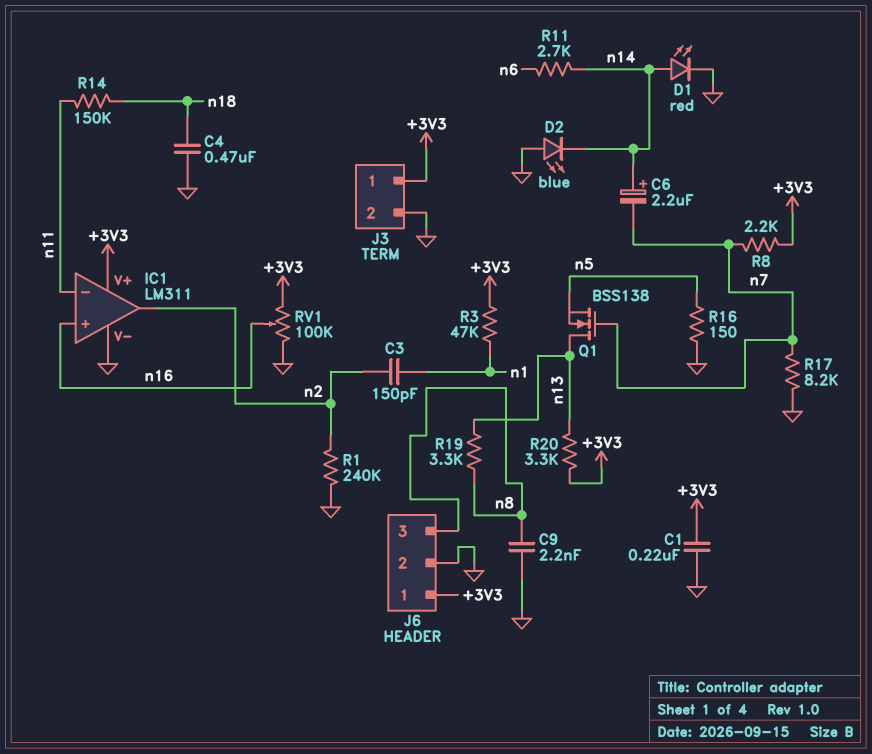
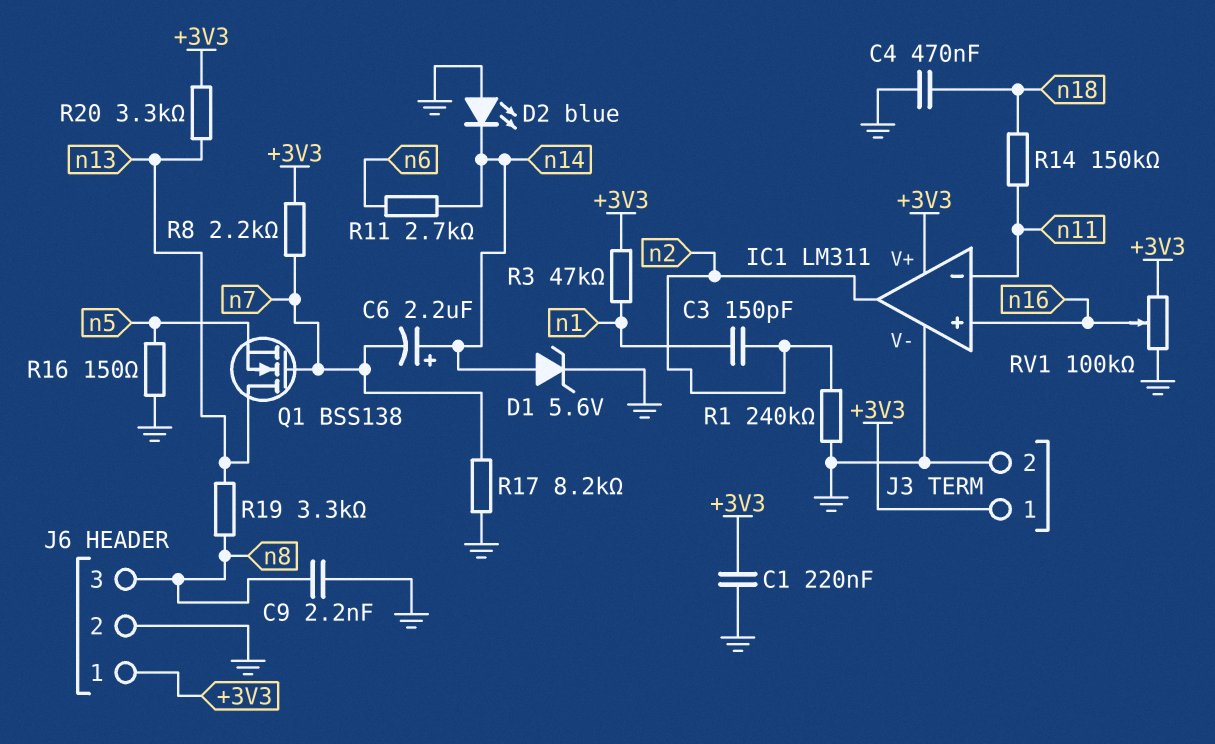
D1: LED red (A n14, K GND) -> zener 5.6V (A n14, K GND)

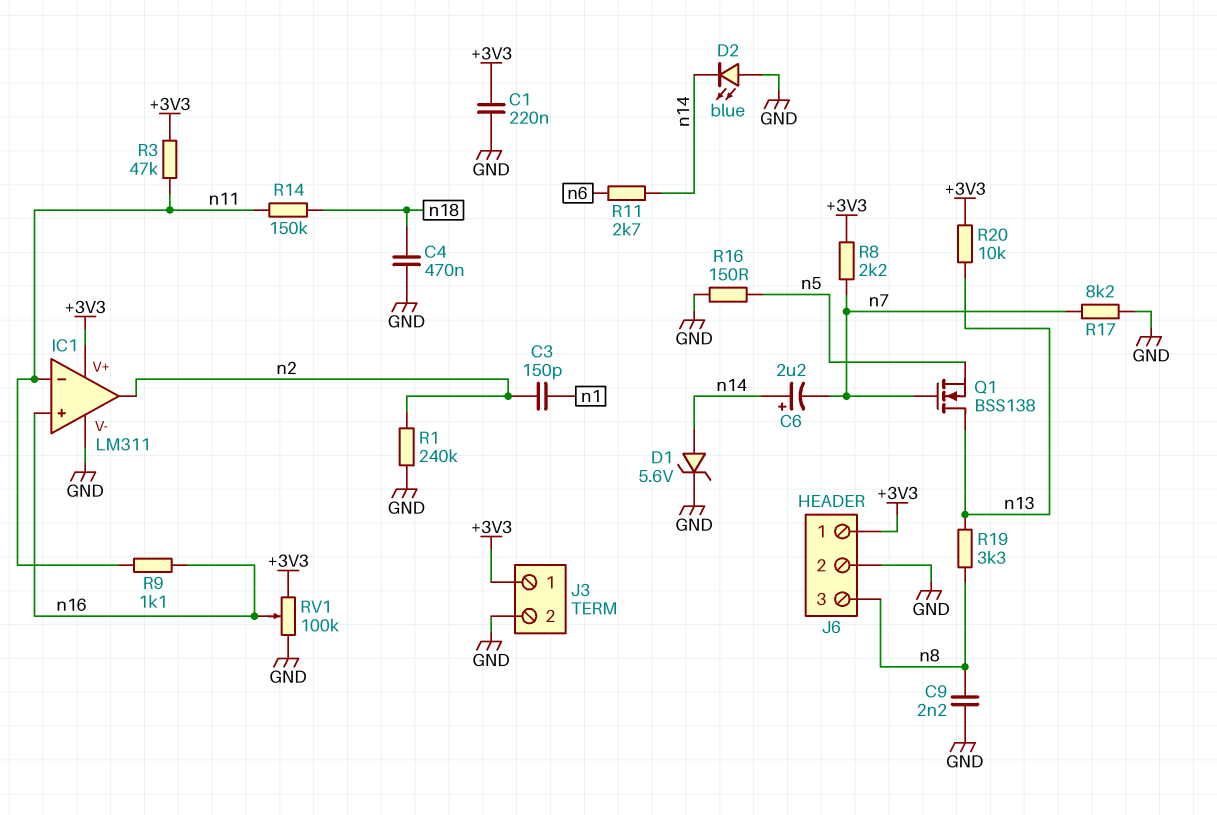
R3: 47k (+3V3, n1) -> 47k (+3V3, n11)
R9: none -> 1.1k (n11, n16)
R20: 3.3k (+3V3, n13) -> 10k (+3V3, n13)

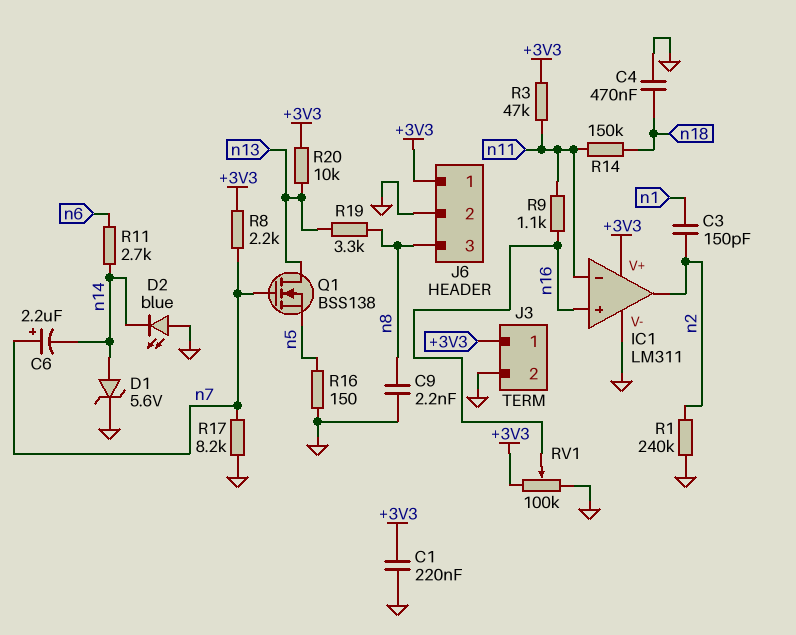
C6: 2.2uF (plus n14, minus n7) -> 2.2uF (plus n7, minus n14)

